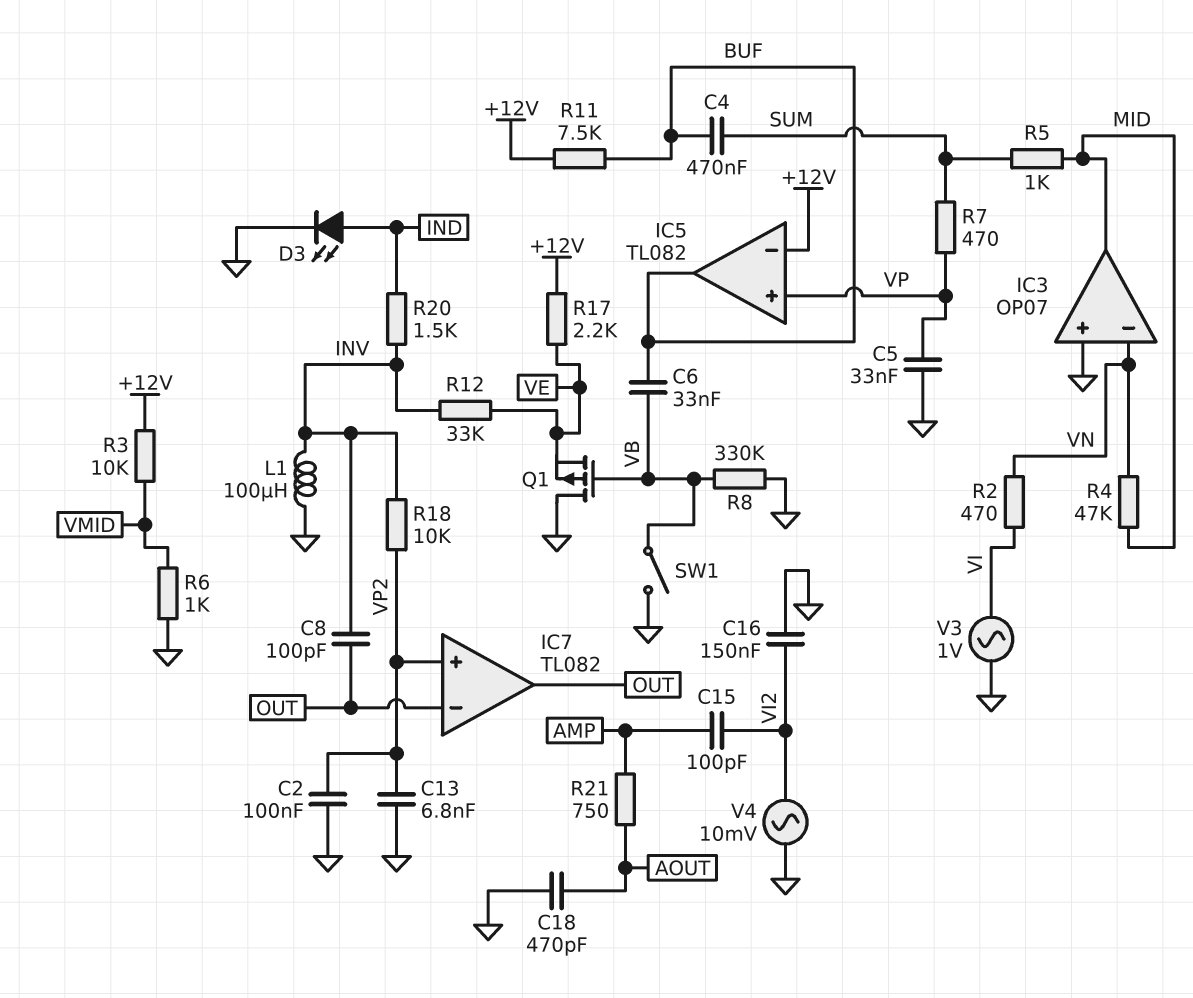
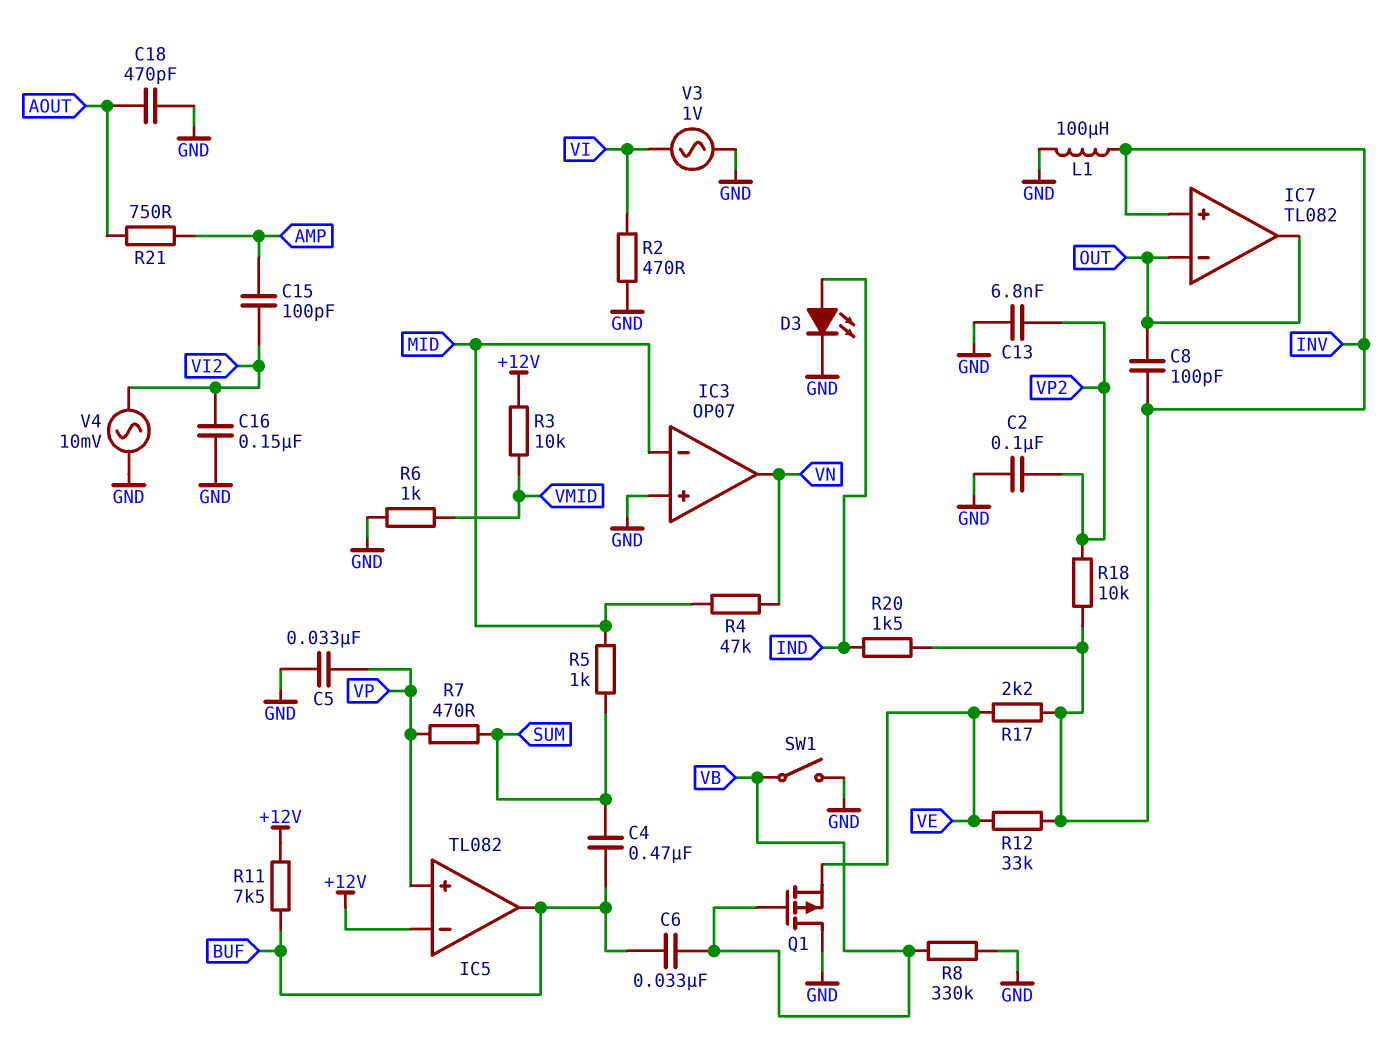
IC3 pin in-: VN -> MID
IC3 pin out: MID -> VN
IC7 pin in+: VP2 -> INV
R2: 470 (VI, VN) -> 470 (GND, VI)
R17: 2.2k (+12V, VE) -> 2.2k (INV, VE)

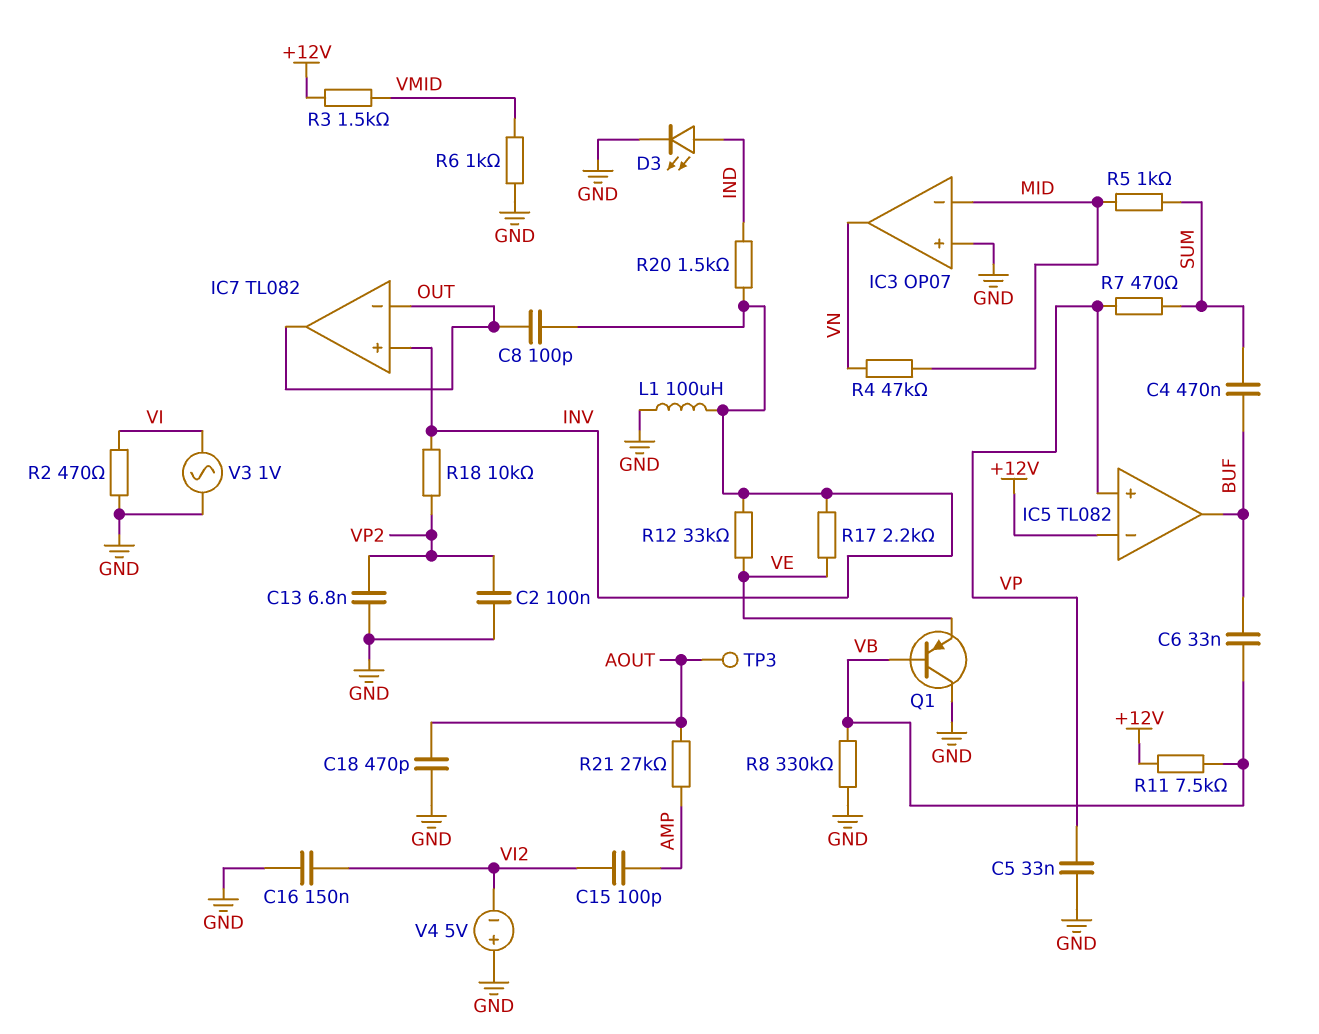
Q1: PMOS (G VB, D GND, S VE) -> PNP (B VB, C GND, E VE)
R3: 10k (+12V, VMID) -> 1.5k (+12V, VMID)
R11: 7.5k (+12V, BUF) -> 7.5k (+12V, VB)
R21: 750 (AMP, AOUT) -> 27k (AMP, AOUT)
SW1: switch (GND, VB) -> none
TP3: none -> test point (AOUT)
V4: AC 10mV (GND, VI2) -> 5V (plus GND, minus VI2)

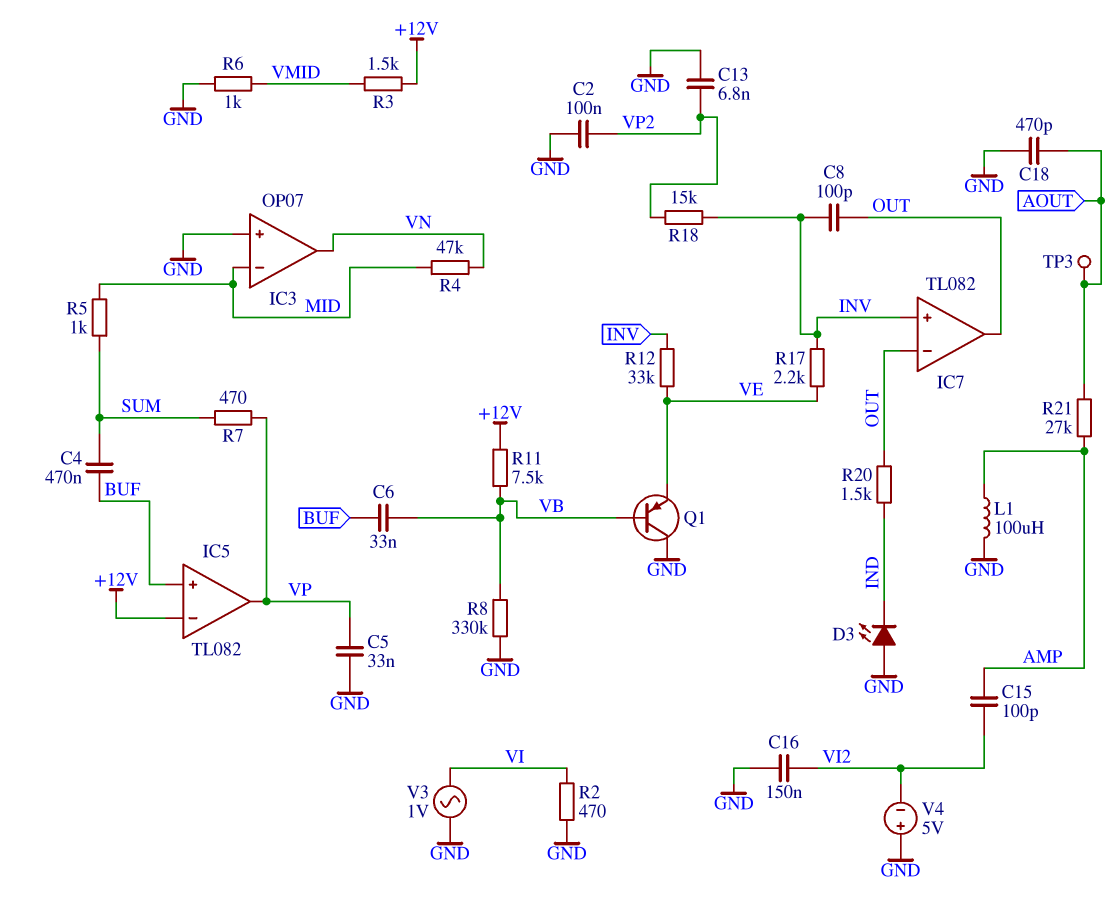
D3: LED (A IND, K GND) -> LED (A GND, K IND)
IC5 pin in+: VP -> BUF
IC5 pin out: BUF -> VP
L1: 100uH (GND, INV) -> 100uH (AMP, GND)
R18: 10k (INV, VP2) -> 15k (INV, VP2)
R20: 1.5k (IND, INV) -> 1.5k (IND, OUT)

